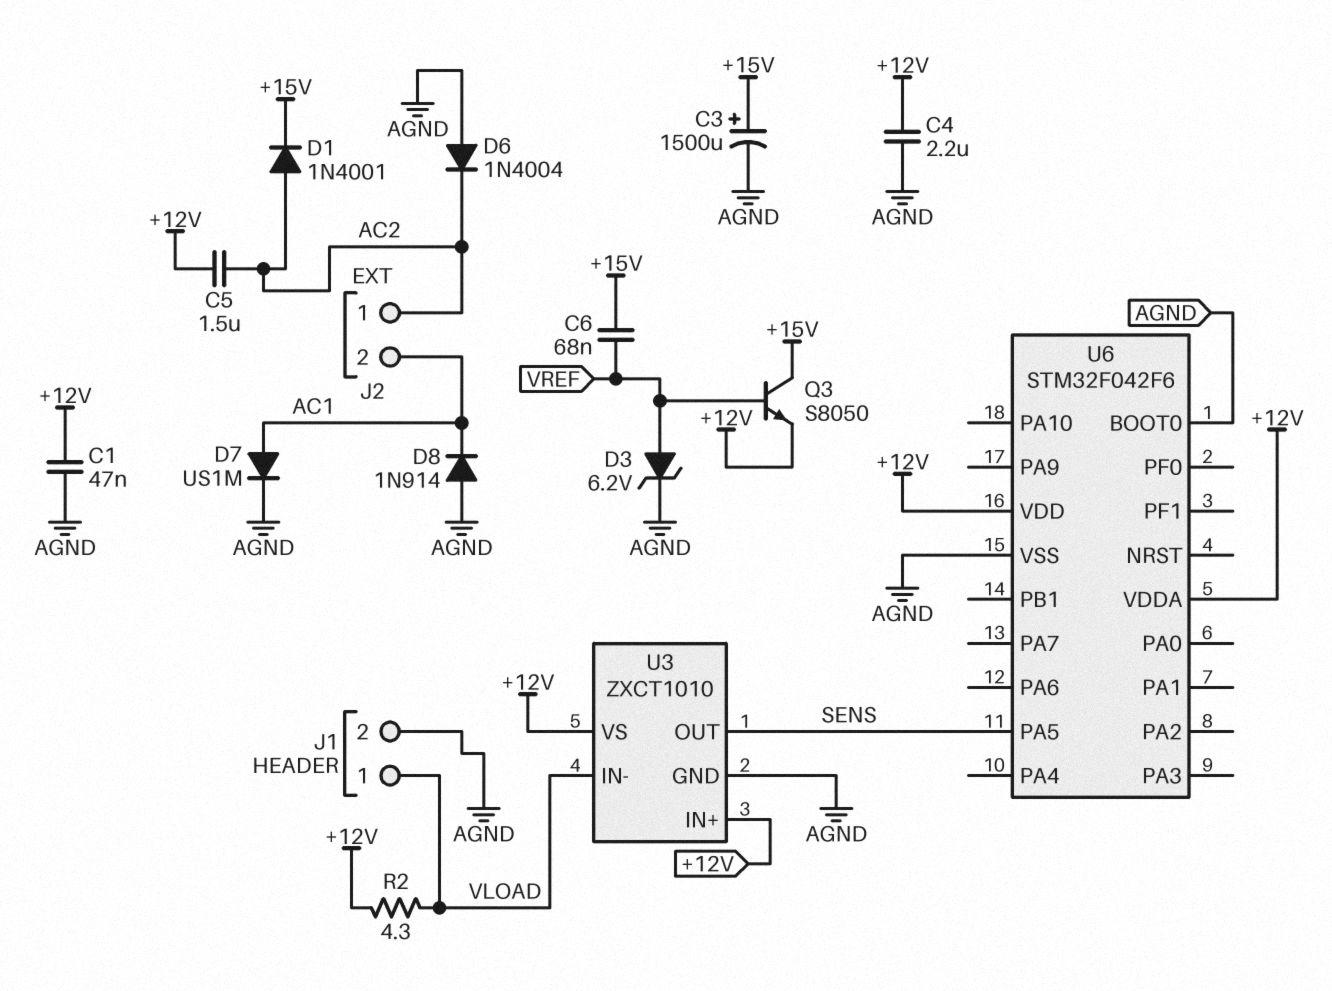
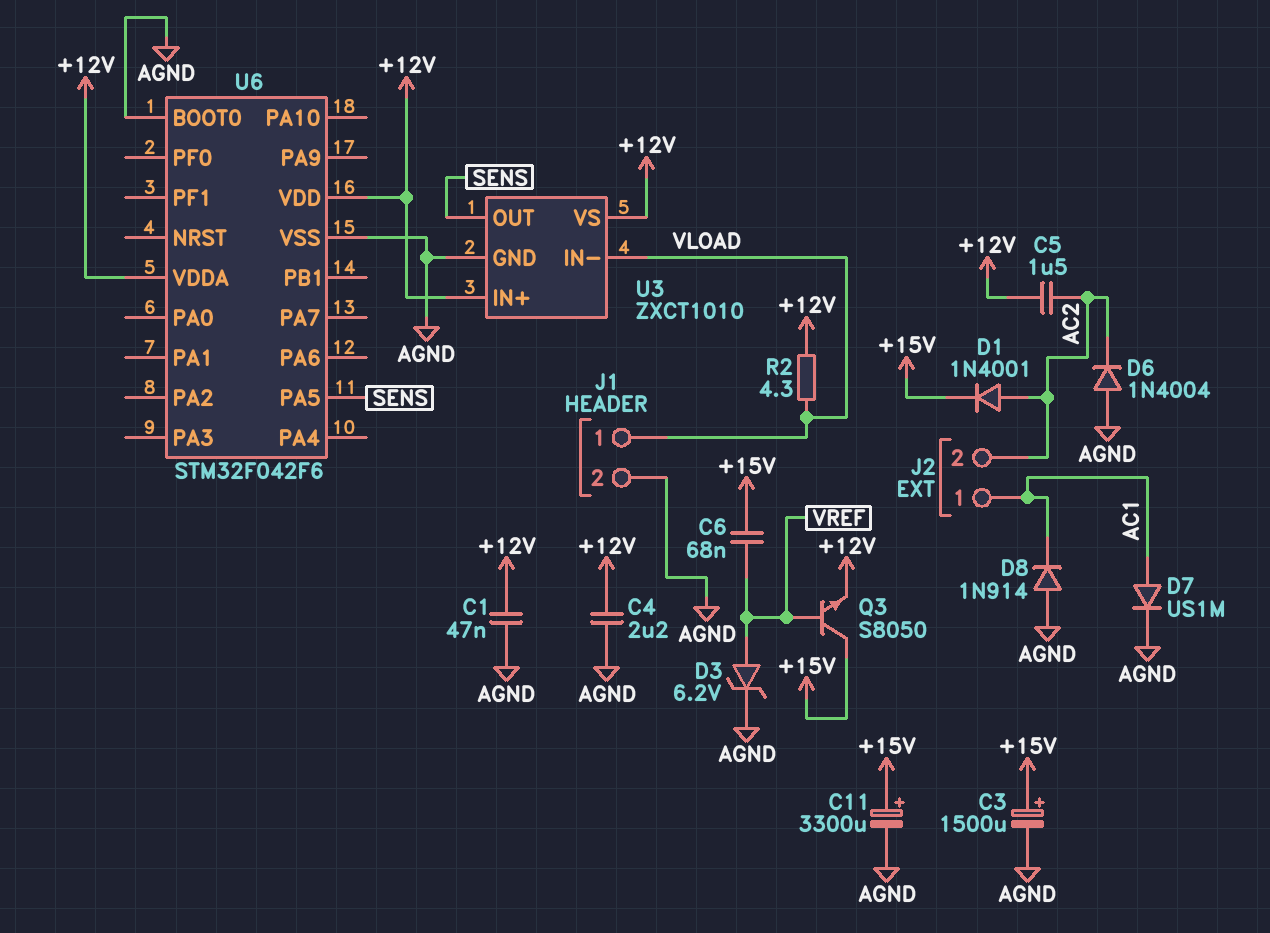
C11: none -> 3300uF (plus +15V, minus AGND)
J2 pin 1: AC2 -> AC1
J2 pin 2: AC1 -> AC2

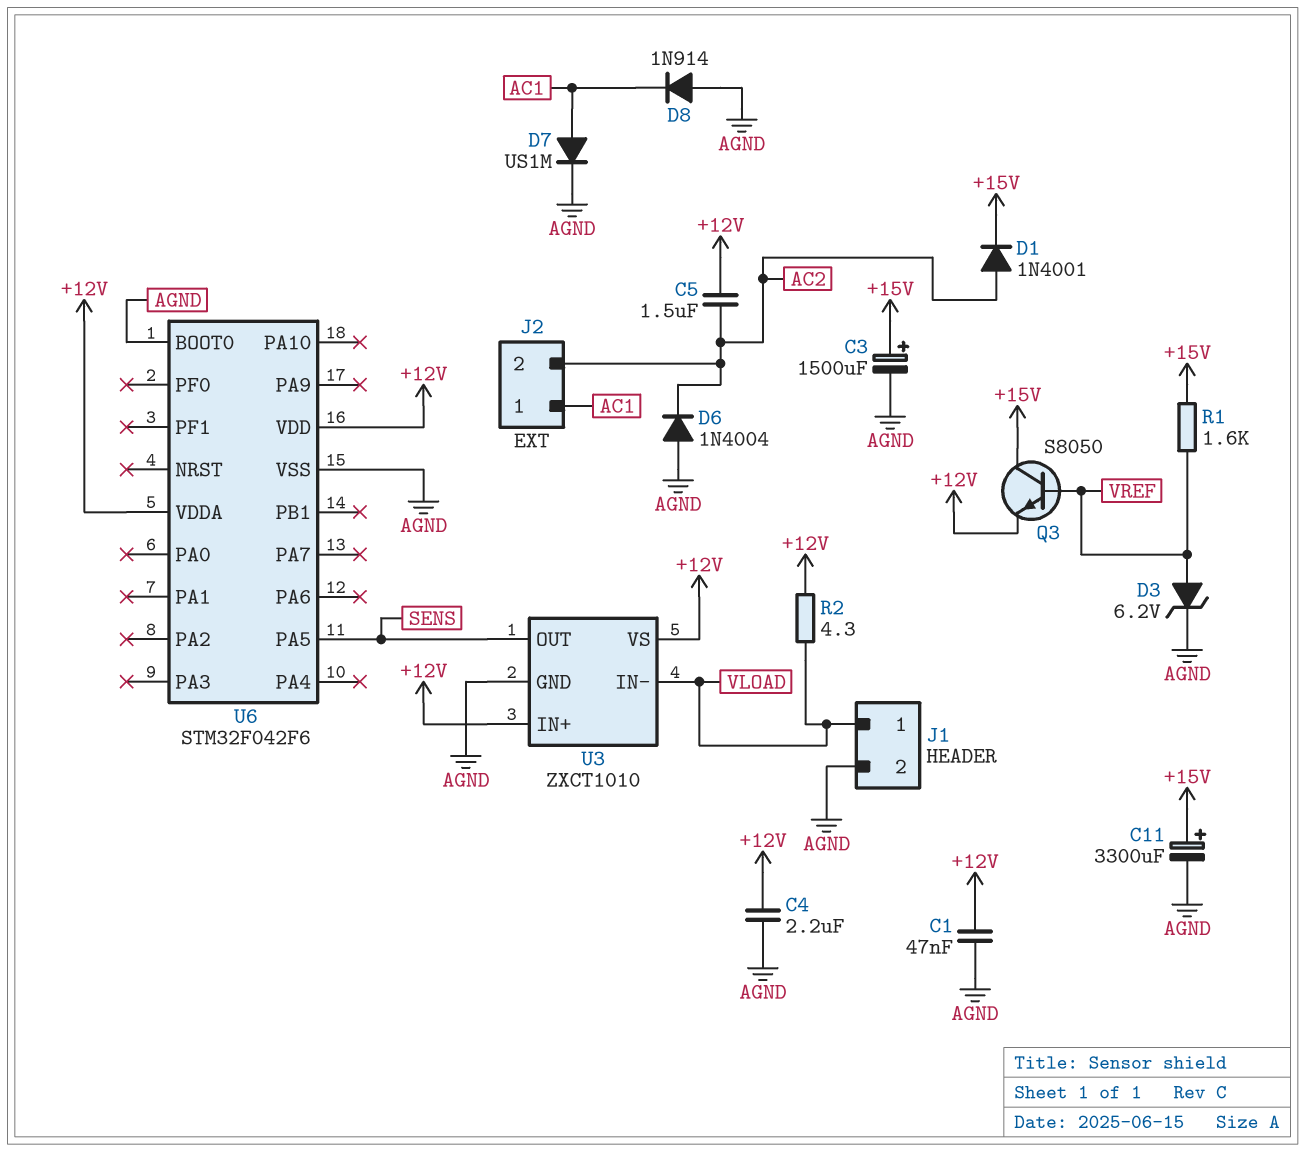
C6: 68nF (+15V, VREF) -> none
R1: none -> 1.6k (+15V, VREF)

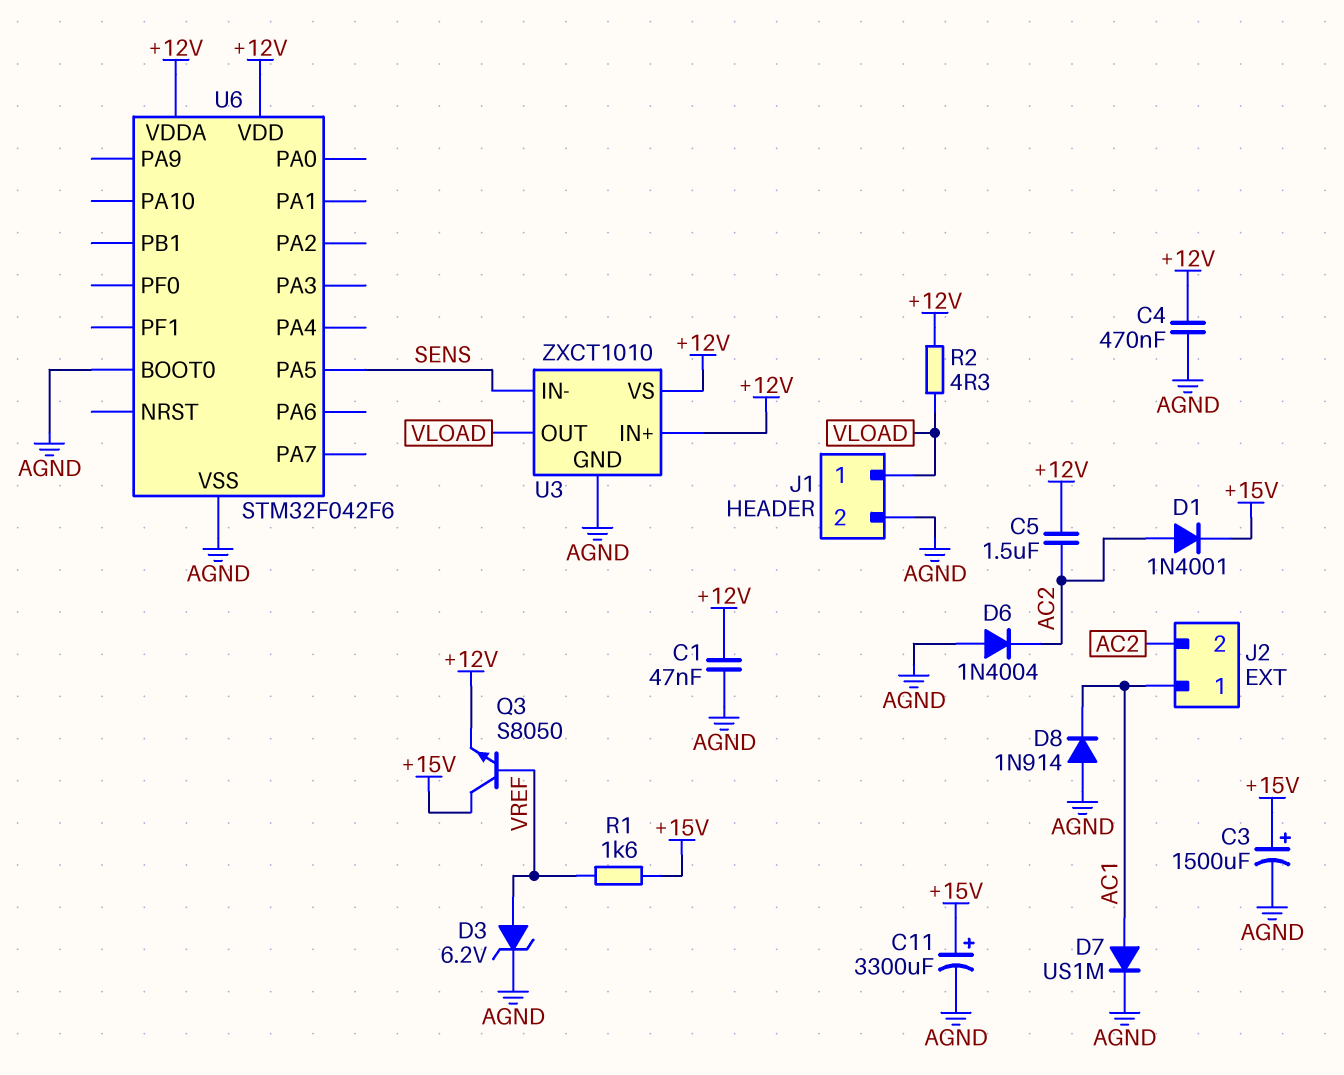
C4: 2.2uF (+12V, AGND) -> 470nF (+12V, AGND)
U3 pin IN-: VLOAD -> SENS
U3 pin OUT: SENS -> VLOAD

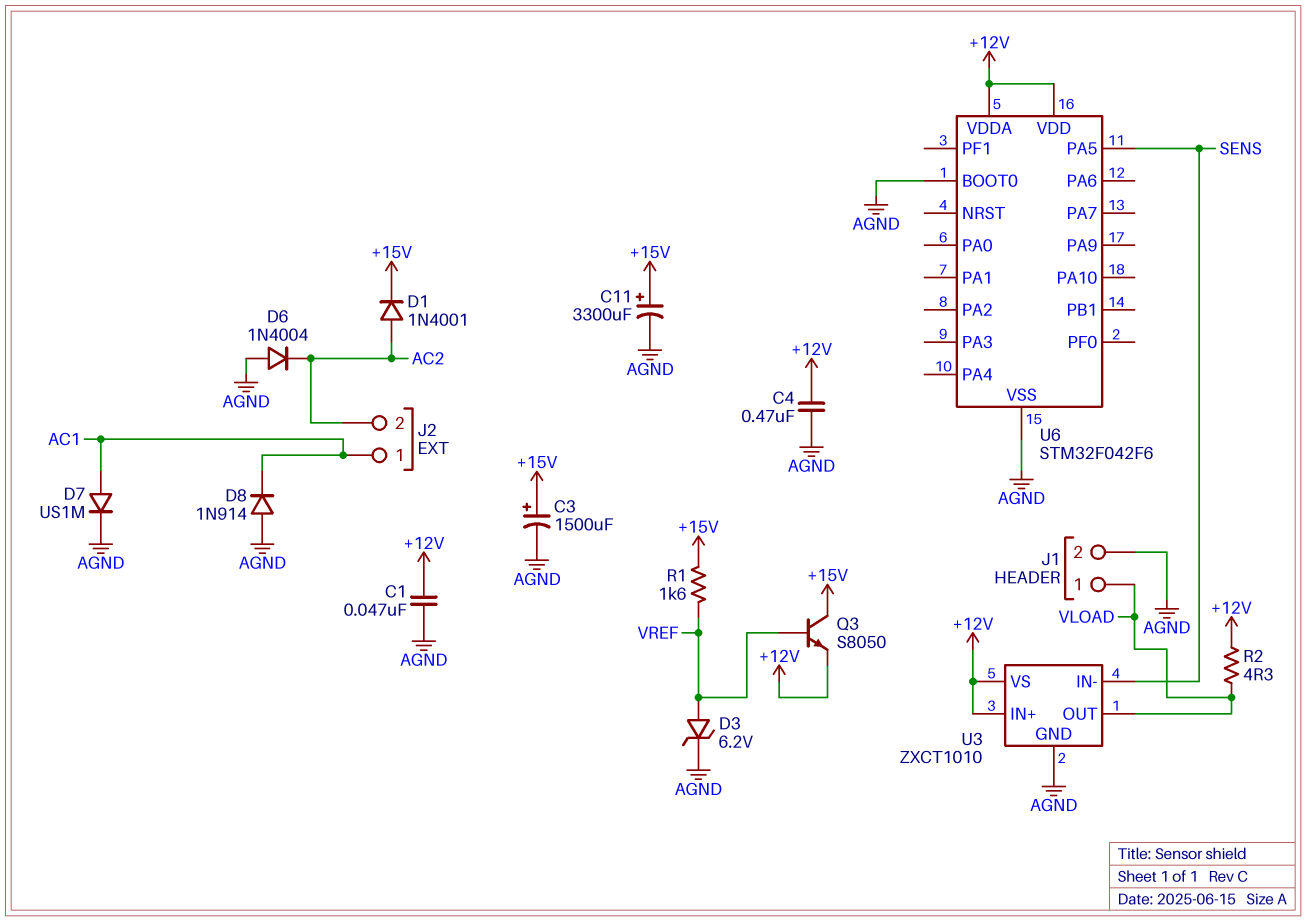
C5: 1.5uF (+12V, AC2) -> none

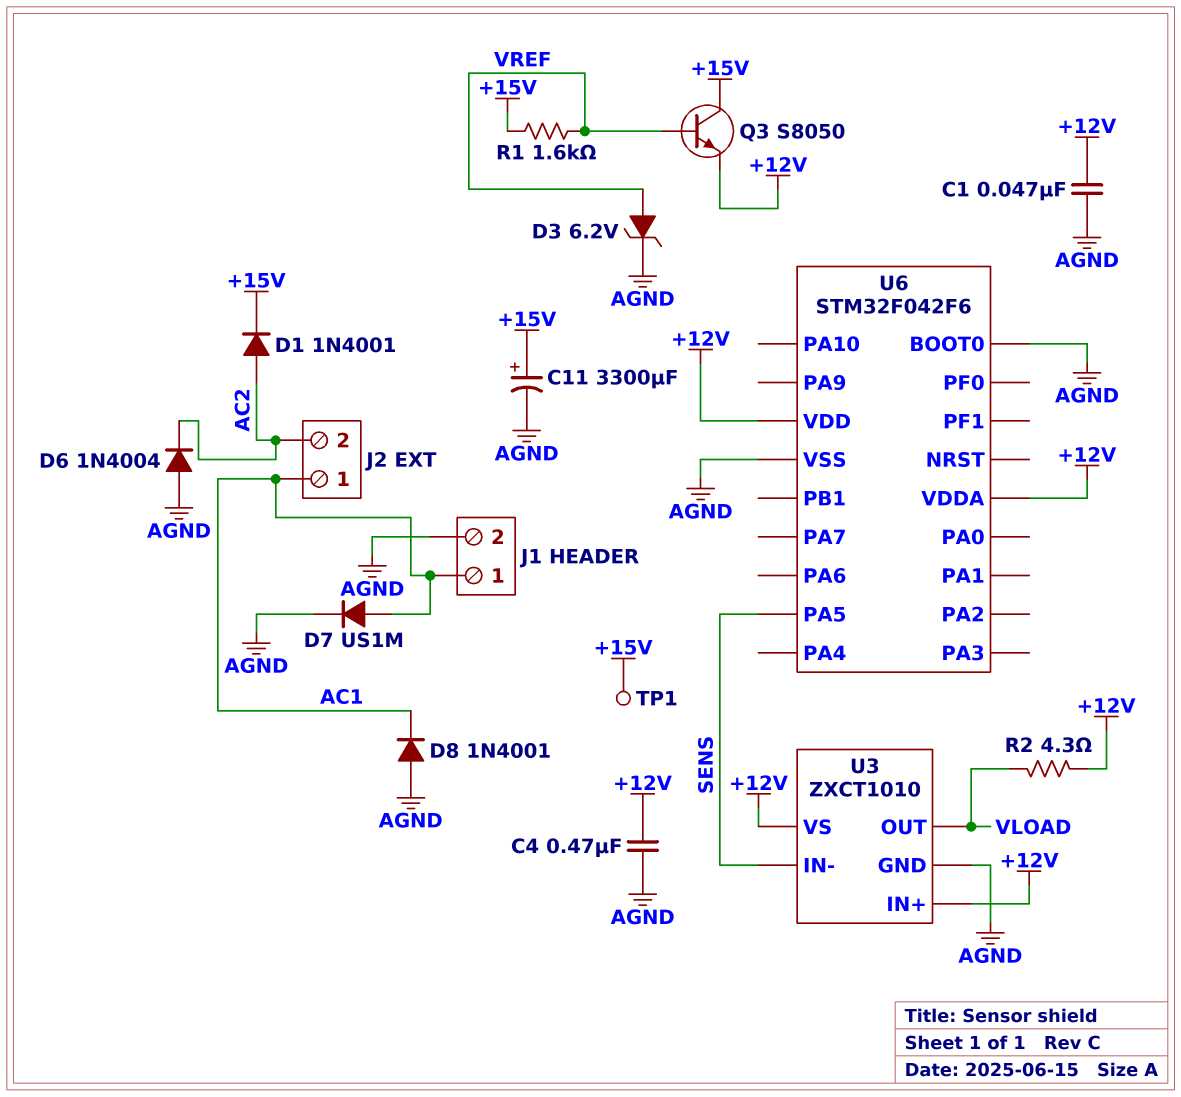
C3: 1500uF (plus +15V, minus AGND) -> none
D8: diode 1N914 (A AGND, K AC1) -> diode 1N4001 (A AGND, K AC1)
J1 pin 1: VLOAD -> AC1
TP1: none -> test point (+15V)

